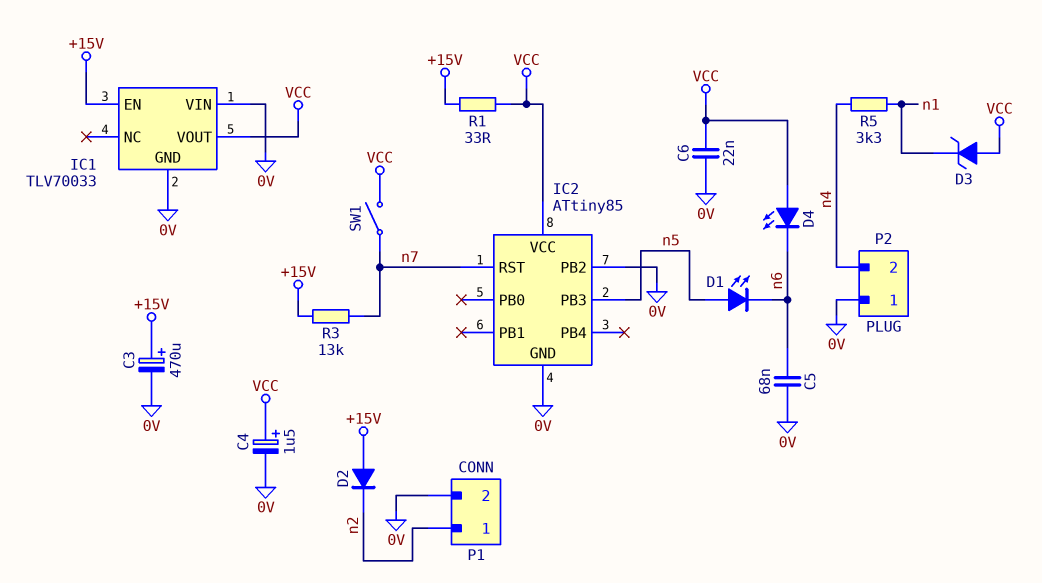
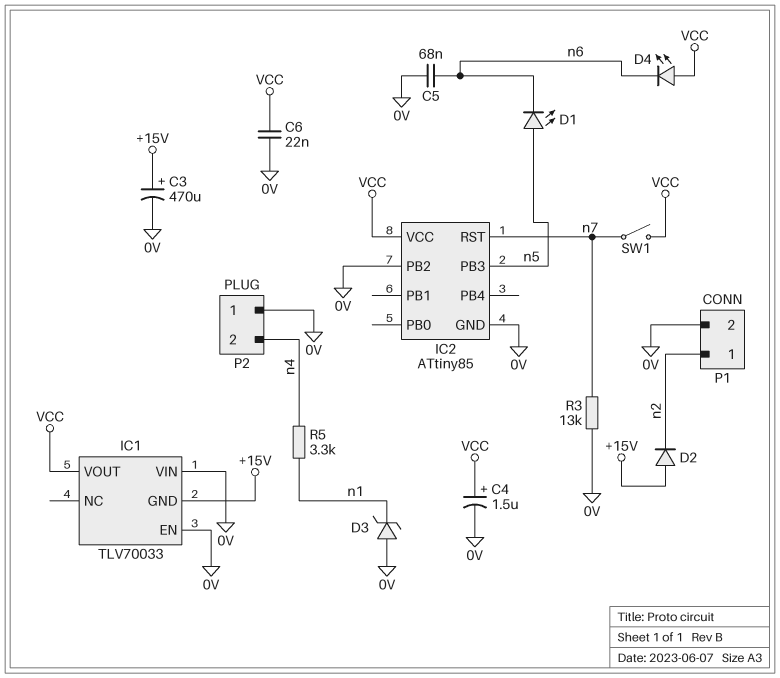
D3: zener (A VCC, K n1) -> zener (A 0V, K n1)
IC1 pin EN: +15V -> 0V
IC1 pin GND: 0V -> +15V
R1: 33 (+15V, VCC) -> none
R3: 13k (+15V, n7) -> 13k (0V, n7)

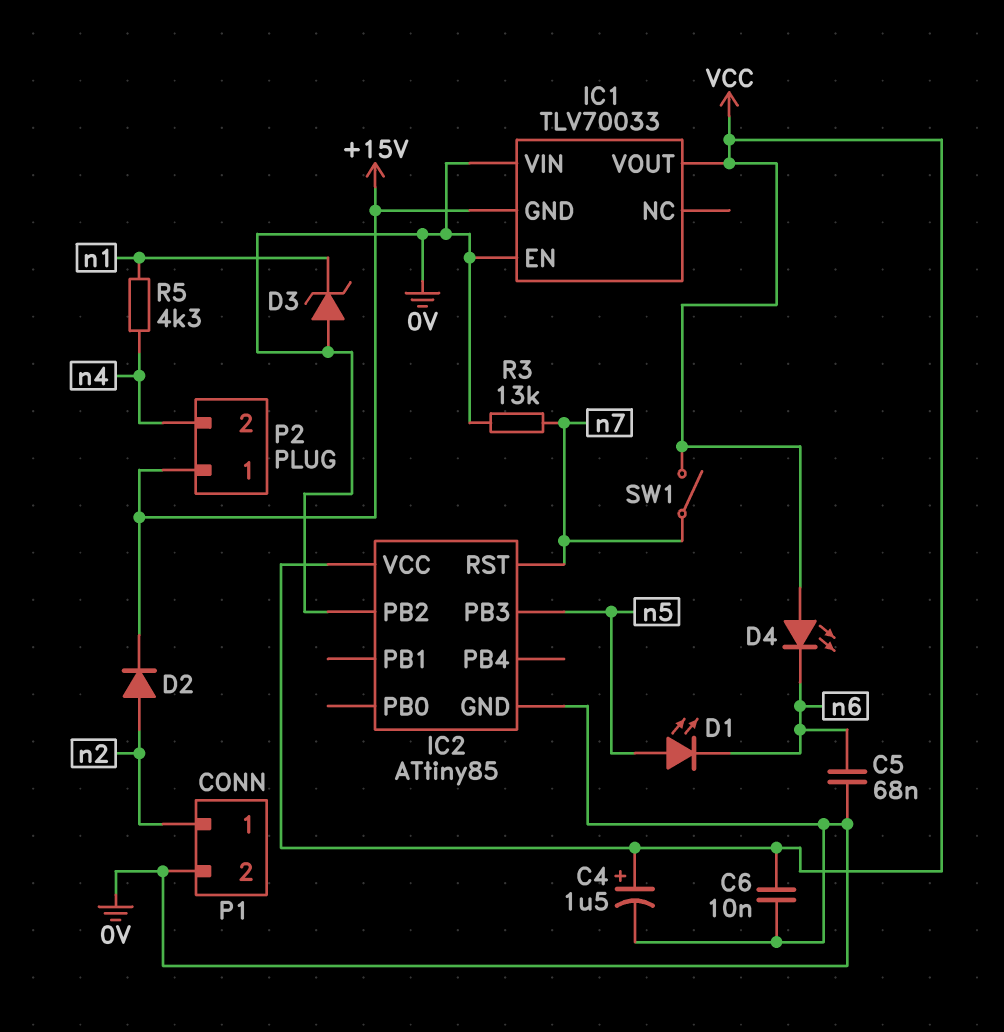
C3: 470uF (plus +15V, minus 0V) -> none
C6: 22nF (0V, VCC) -> 10nF (0V, VCC)
D2: diode (A +15V, K n2) -> diode (A n2, K +15V)
P2 pin 1: 0V -> +15V
R5: 3.3k (n1, n4) -> 4.3k (n1, n4)

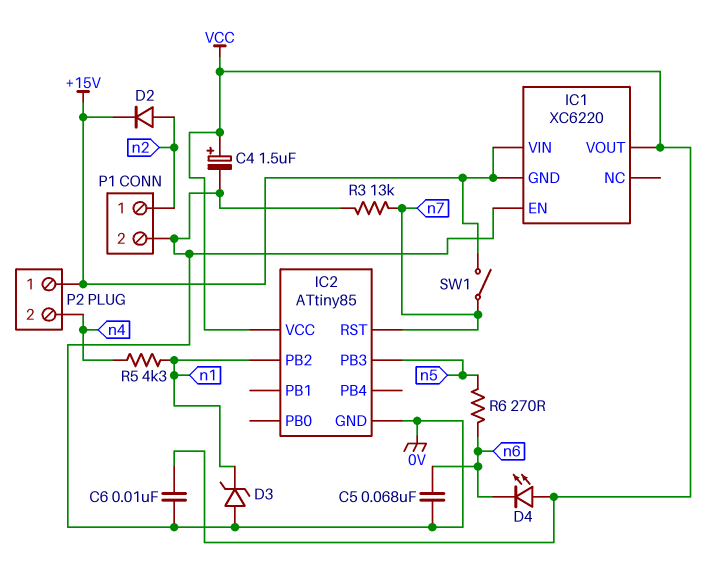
D1: LED (A n5, K n6) -> none
IC1: TLV70033 -> XC6220
IC1 pin VIN: 0V -> +15V
IC2 pin PB2: 0V -> n1
R6: none -> 270 (n5, n6)
SW1: switch (VCC, n7) -> switch (+15V, n7)

